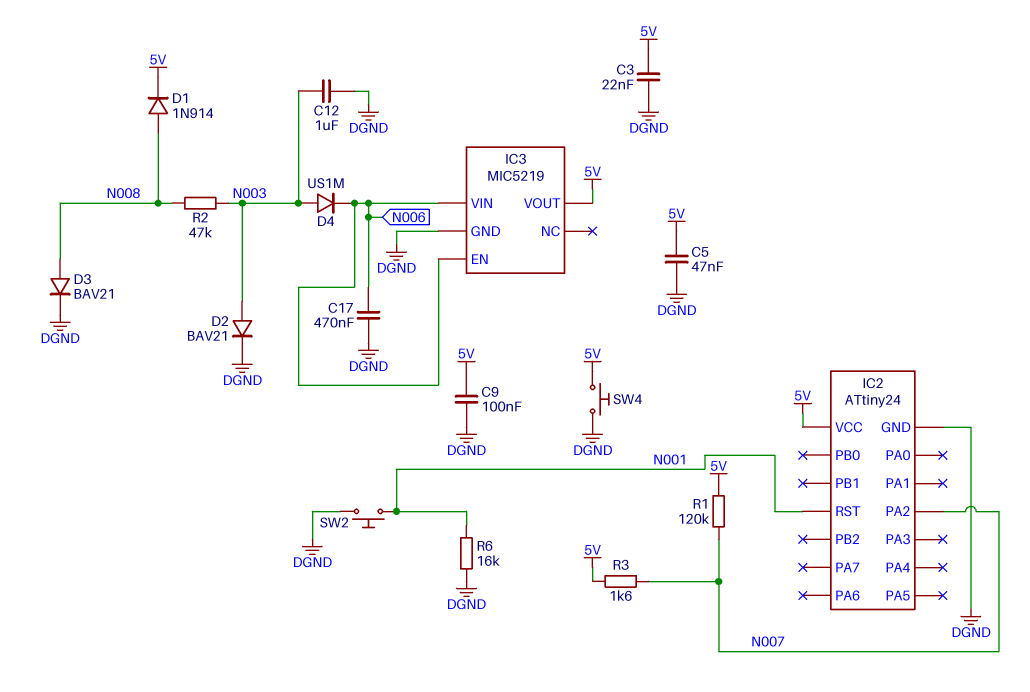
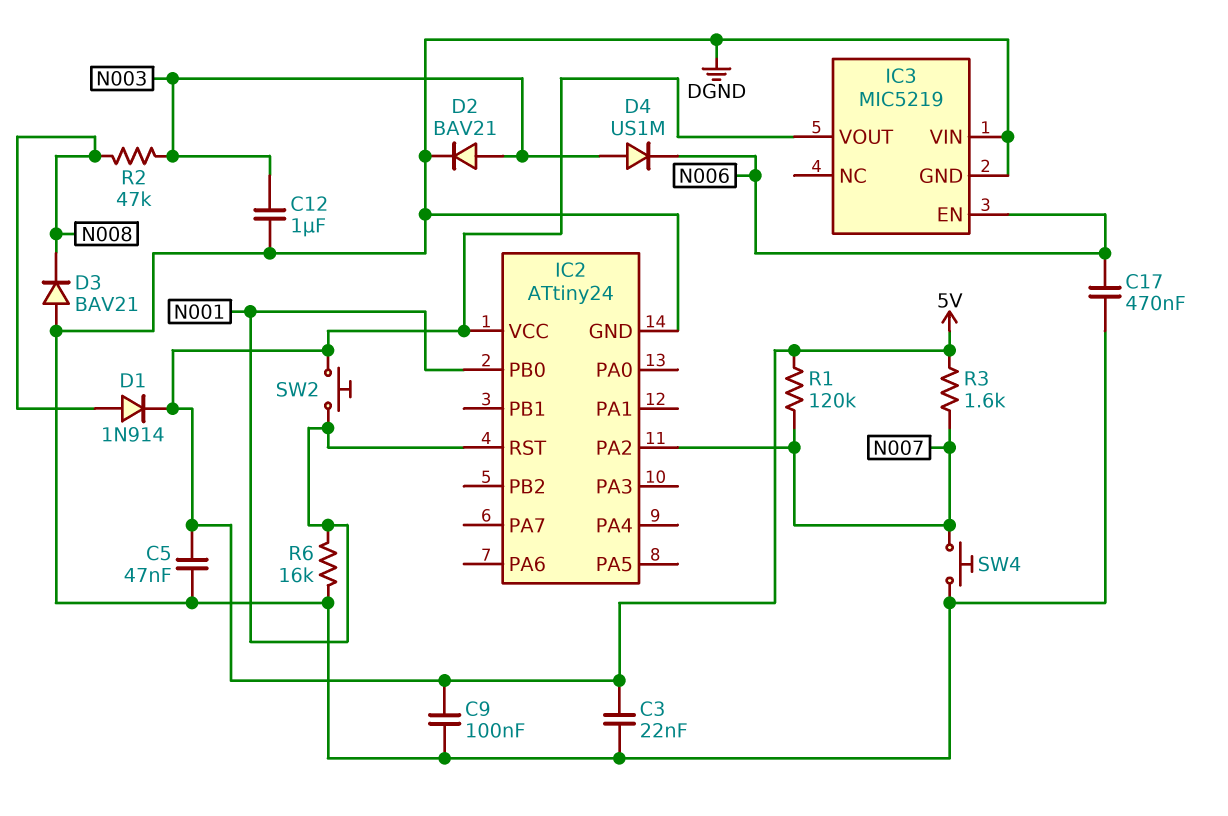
D3: diode BAV21 (A N008, K DGND) -> diode BAV21 (A DGND, K N008)
IC2 pin PB0: none -> N001
IC3 pin VIN: N006 -> DGND
SW2: button (DGND, N001) -> button (5V, N001)
SW4: button (5V, DGND) -> button (DGND, N007)

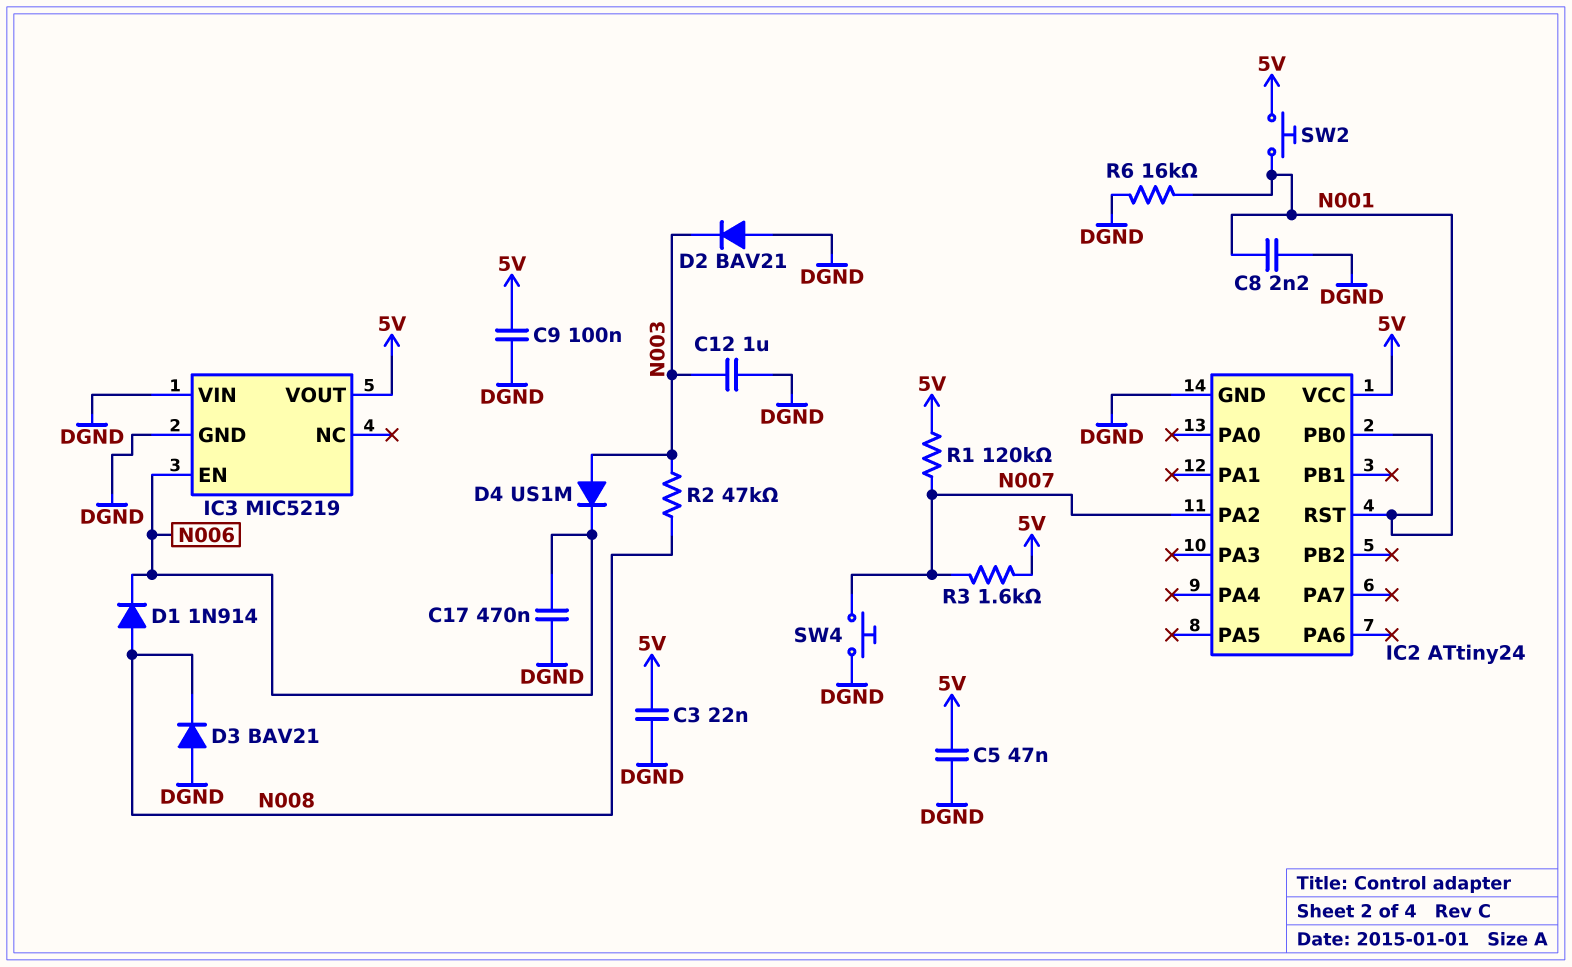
C8: none -> 2.2nF (DGND, N001)
D1: diode 1N914 (A N008, K 5V) -> diode 1N914 (A N008, K N006)
D2: diode BAV21 (A N003, K DGND) -> diode BAV21 (A DGND, K N003)

